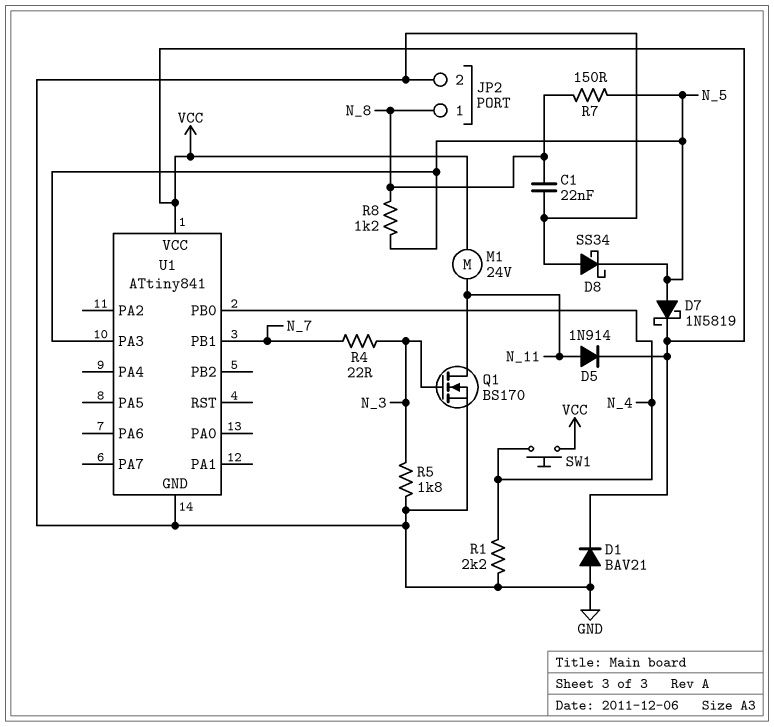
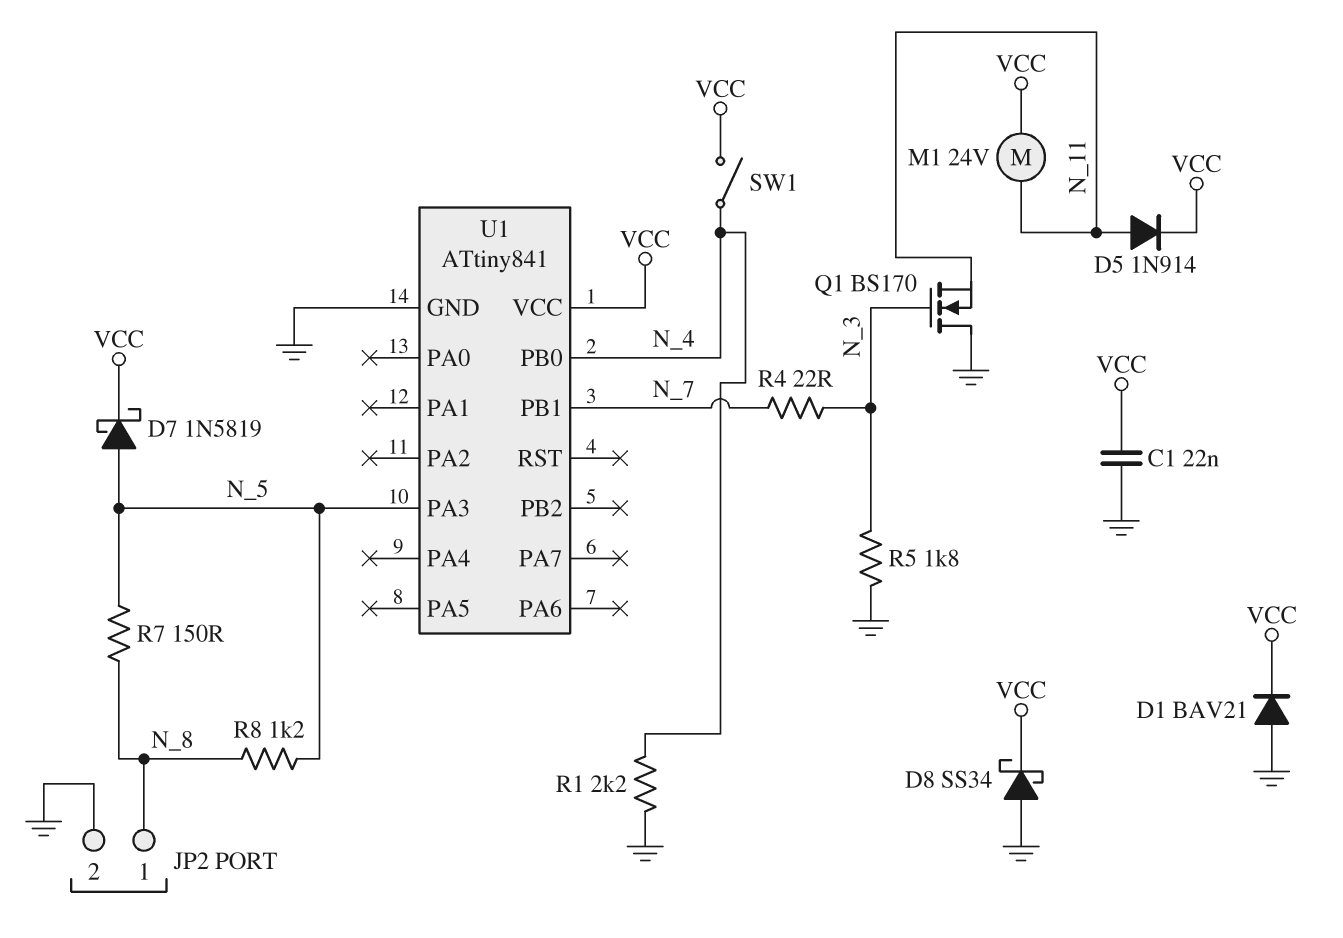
C1: 22nF (GND, N_8) -> 22nF (GND, VCC)
D8: schottky SS34 (A GND, K N_5) -> schottky SS34 (A GND, K VCC)
Q1: NMOS BS170 (G N_3, D N_11, S GND) -> NMOS BS170 (G N_3, D GND, S N_11)
SW1: button (N_4, VCC) -> switch (N_4, VCC)

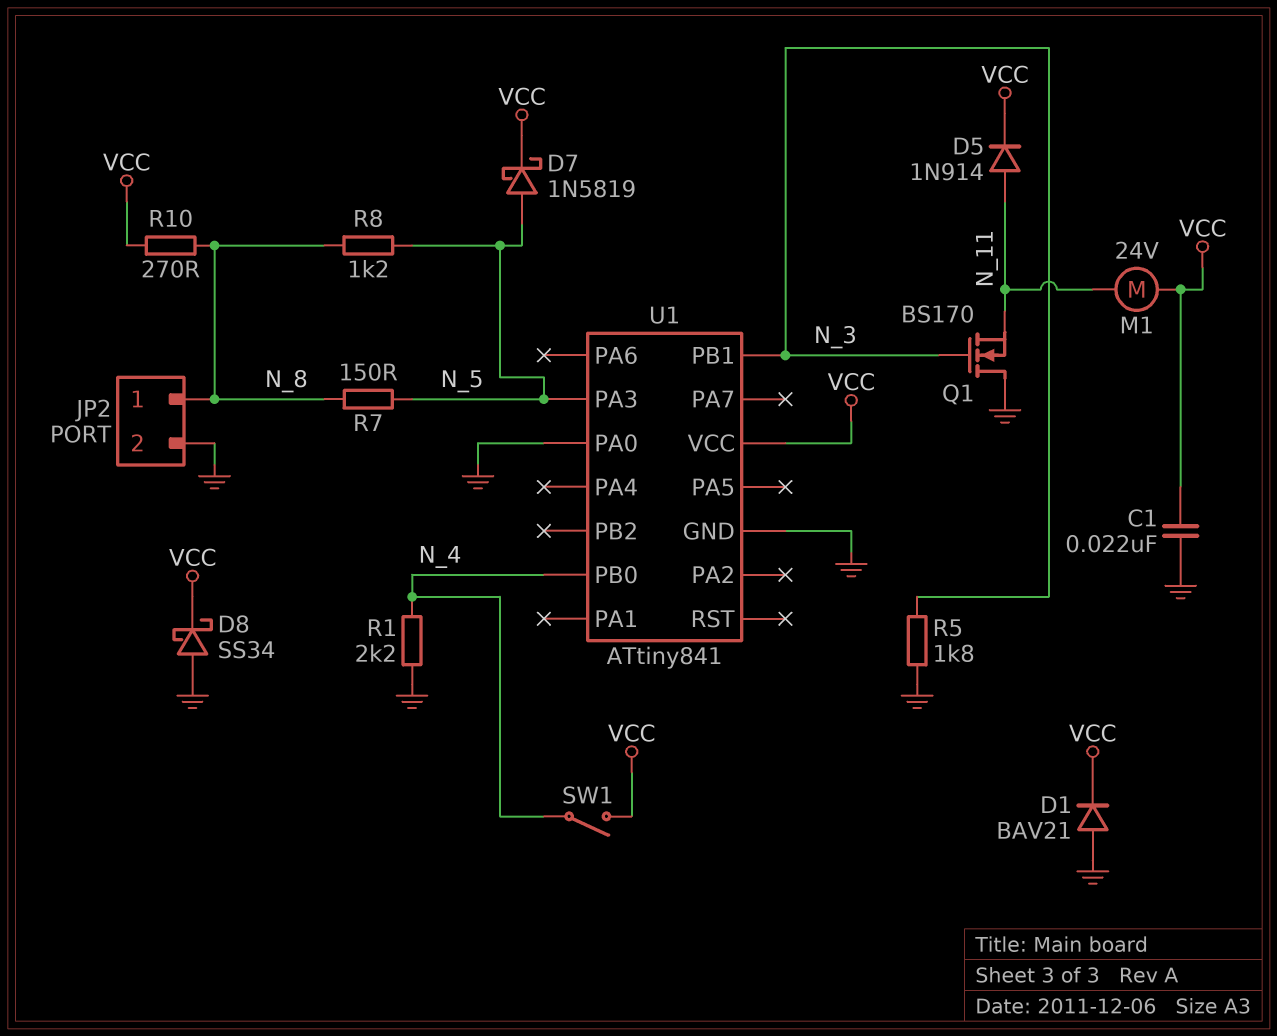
R4: 22 (N_3, N_7) -> none
R10: none -> 270 (N_8, VCC)
U1 pin PA0: none -> GND
U1 pin PB1: N_7 -> N_3

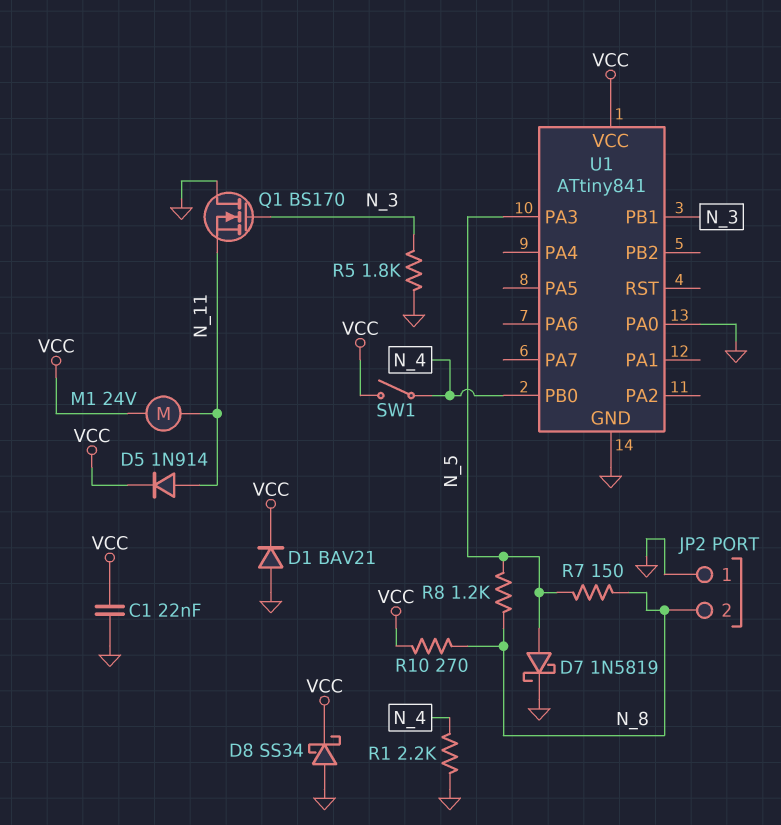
D7: schottky 1N5819 (A N_5, K VCC) -> schottky 1N5819 (A N_5, K GND)
JP2 pin 1: N_8 -> GND
JP2 pin 2: GND -> N_8

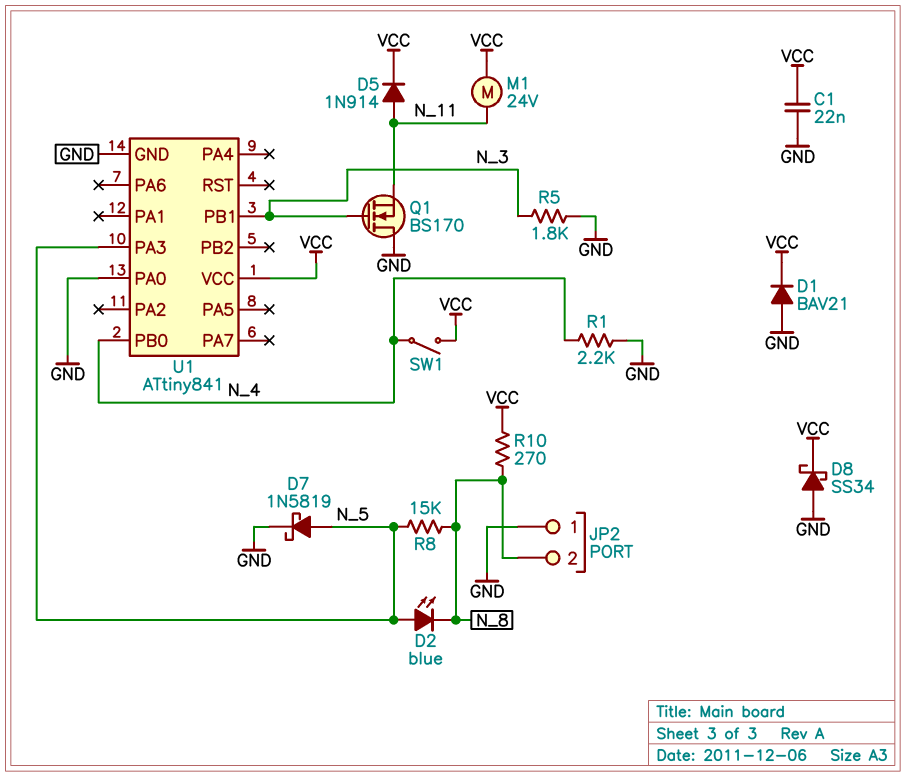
D2: none -> LED blue (A N_5, K N_8)
R7: 150 (N_5, N_8) -> none
R8: 1.2k (N_5, N_8) -> 15k (N_5, N_8)

